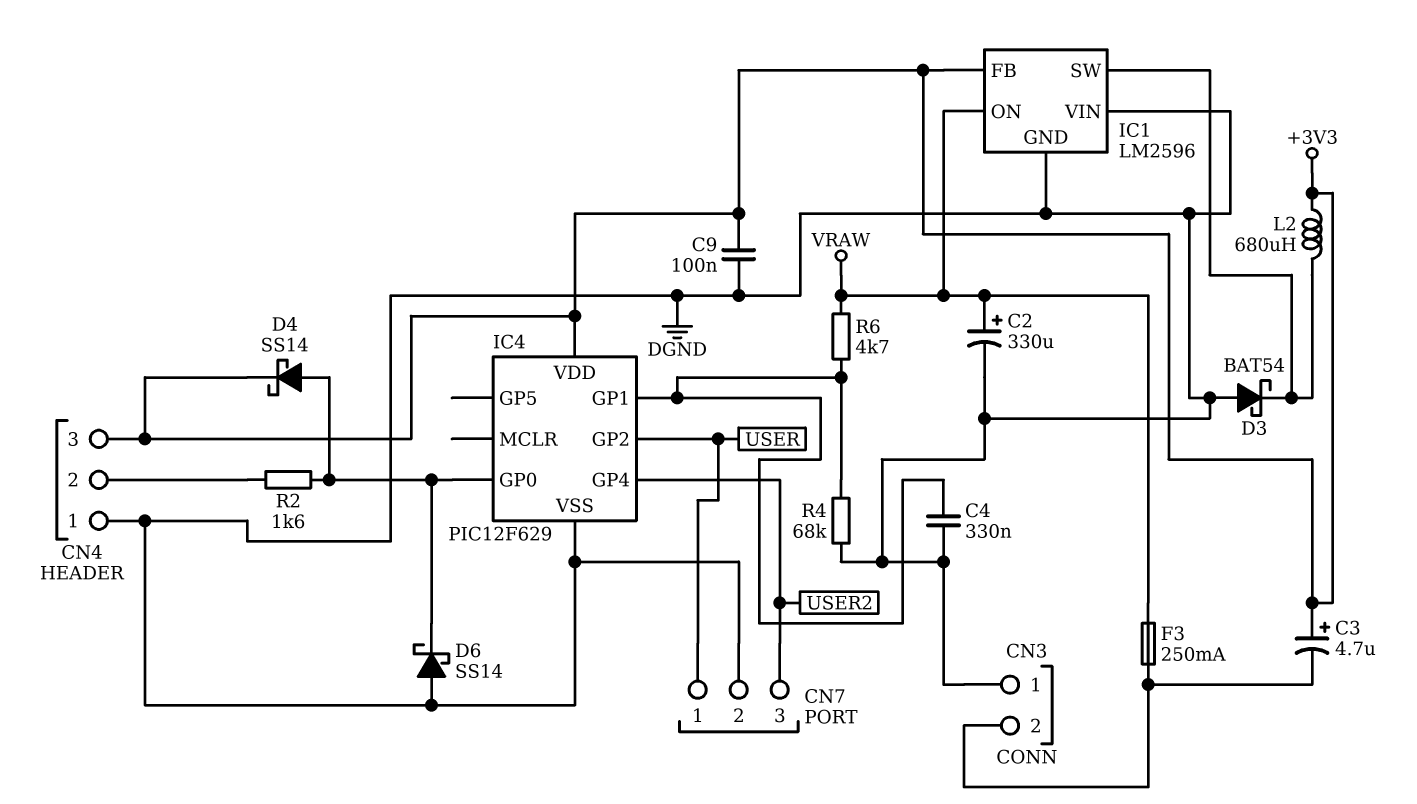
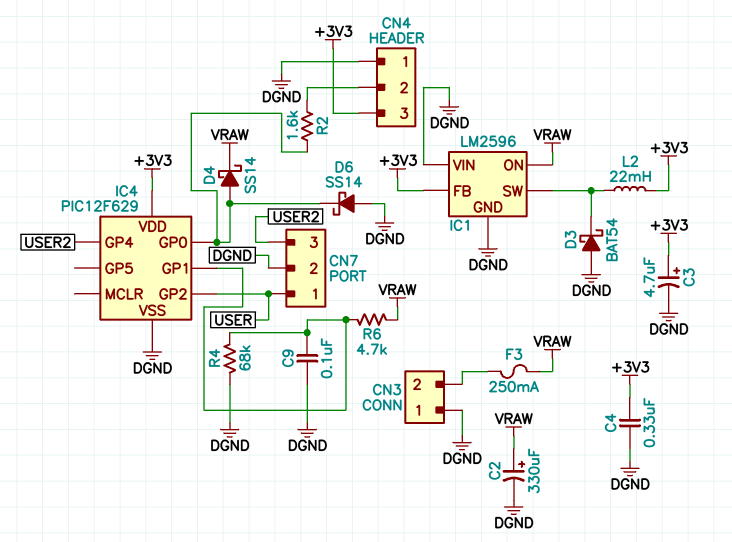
C3: 4.7uF (plus +3V3, minus CN3/2) -> 4.7uF (plus +3V3, minus DGND)
C4: 330nF (DGND, IC4/GP1) -> 330nF (+3V3, DGND)
C9: 100nF (+3V3, DGND) -> 100nF (DGND, IC4/GP1)
D4: schottky SS14 (A IC4/GP0, K +3V3) -> schottky SS14 (A IC4/GP0, K VRAW)
L2: 680uH (+3V3, IC1/SW) -> 22mH (+3V3, IC1/SW)

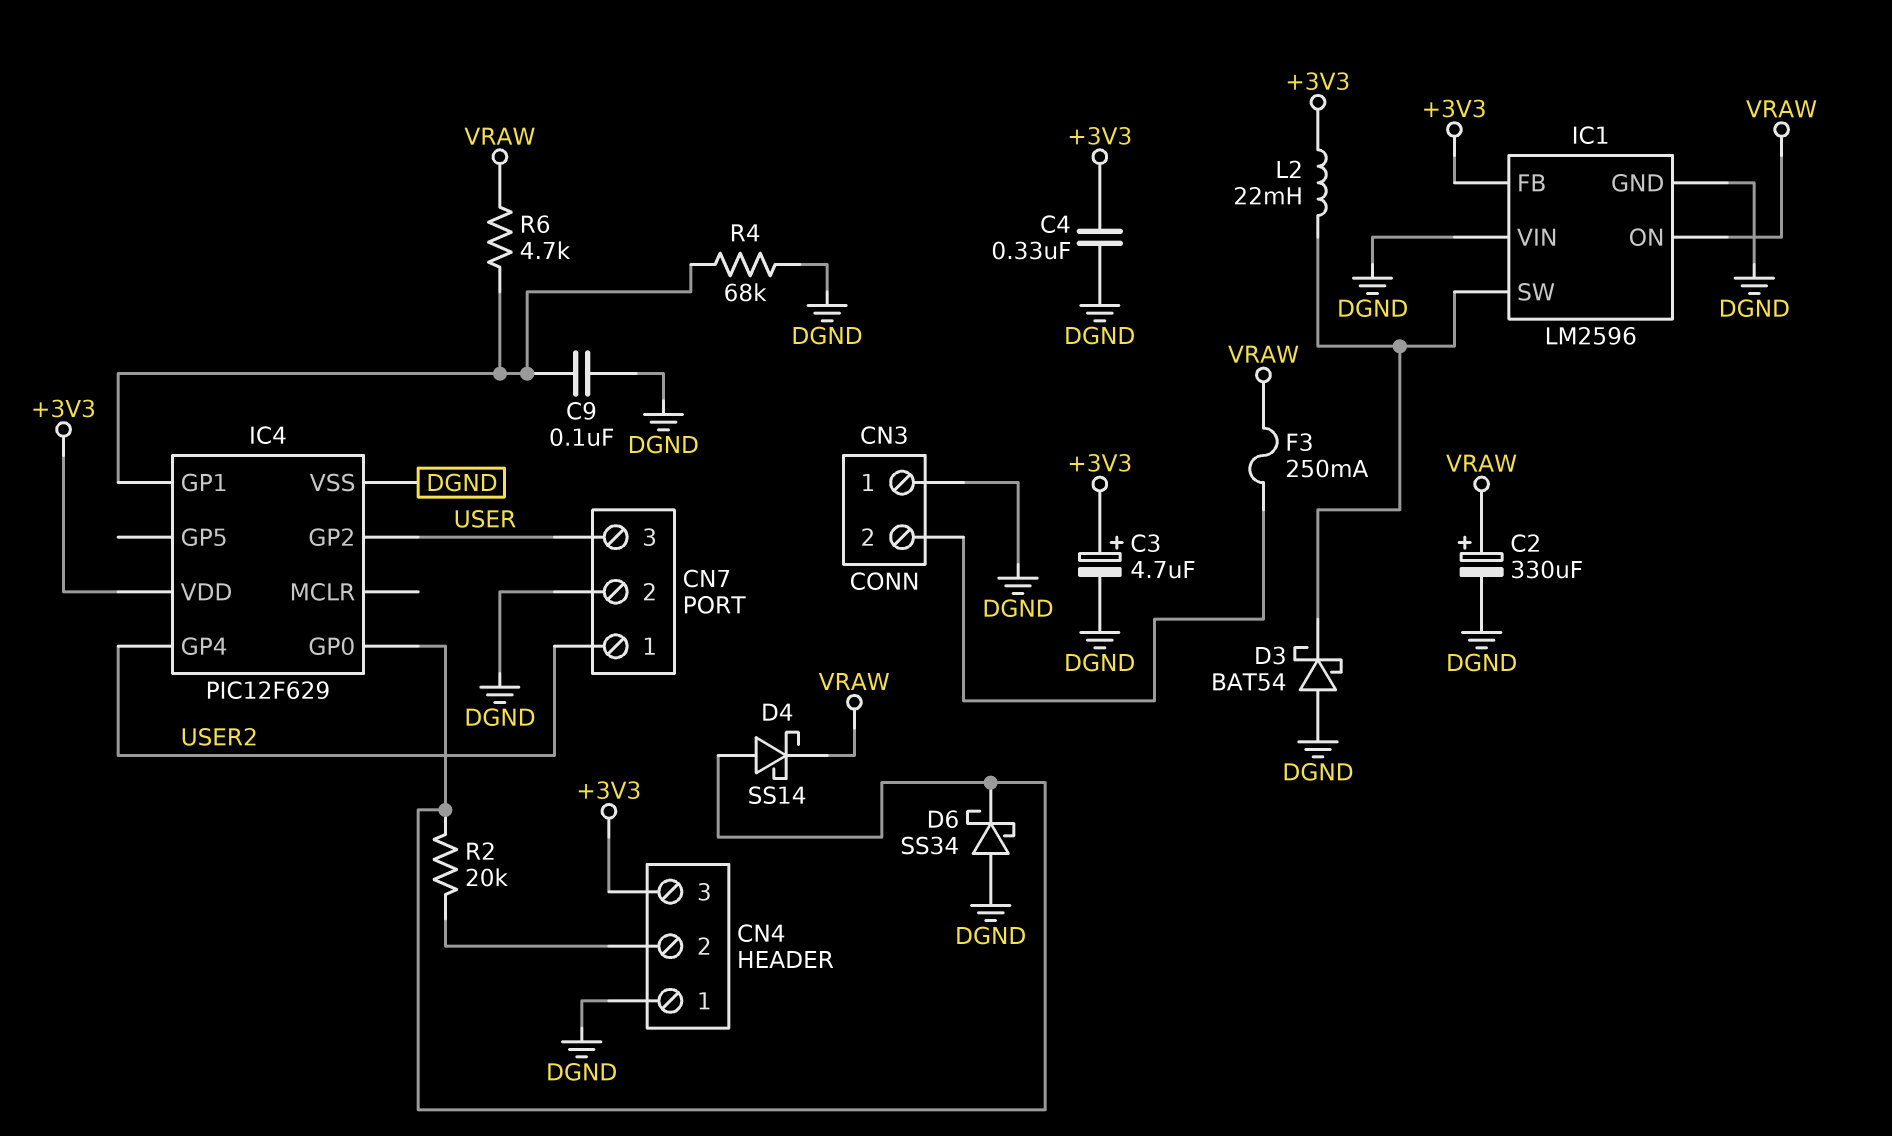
CN7 pin 1: USER -> USER2
CN7 pin 3: USER2 -> USER
D6: schottky SS14 (A DGND, K IC4/GP0) -> schottky SS34 (A DGND, K IC4/GP0)
R2: 1.6k (CN4/2, IC4/GP0) -> 20k (CN4/2, IC4/GP0)

